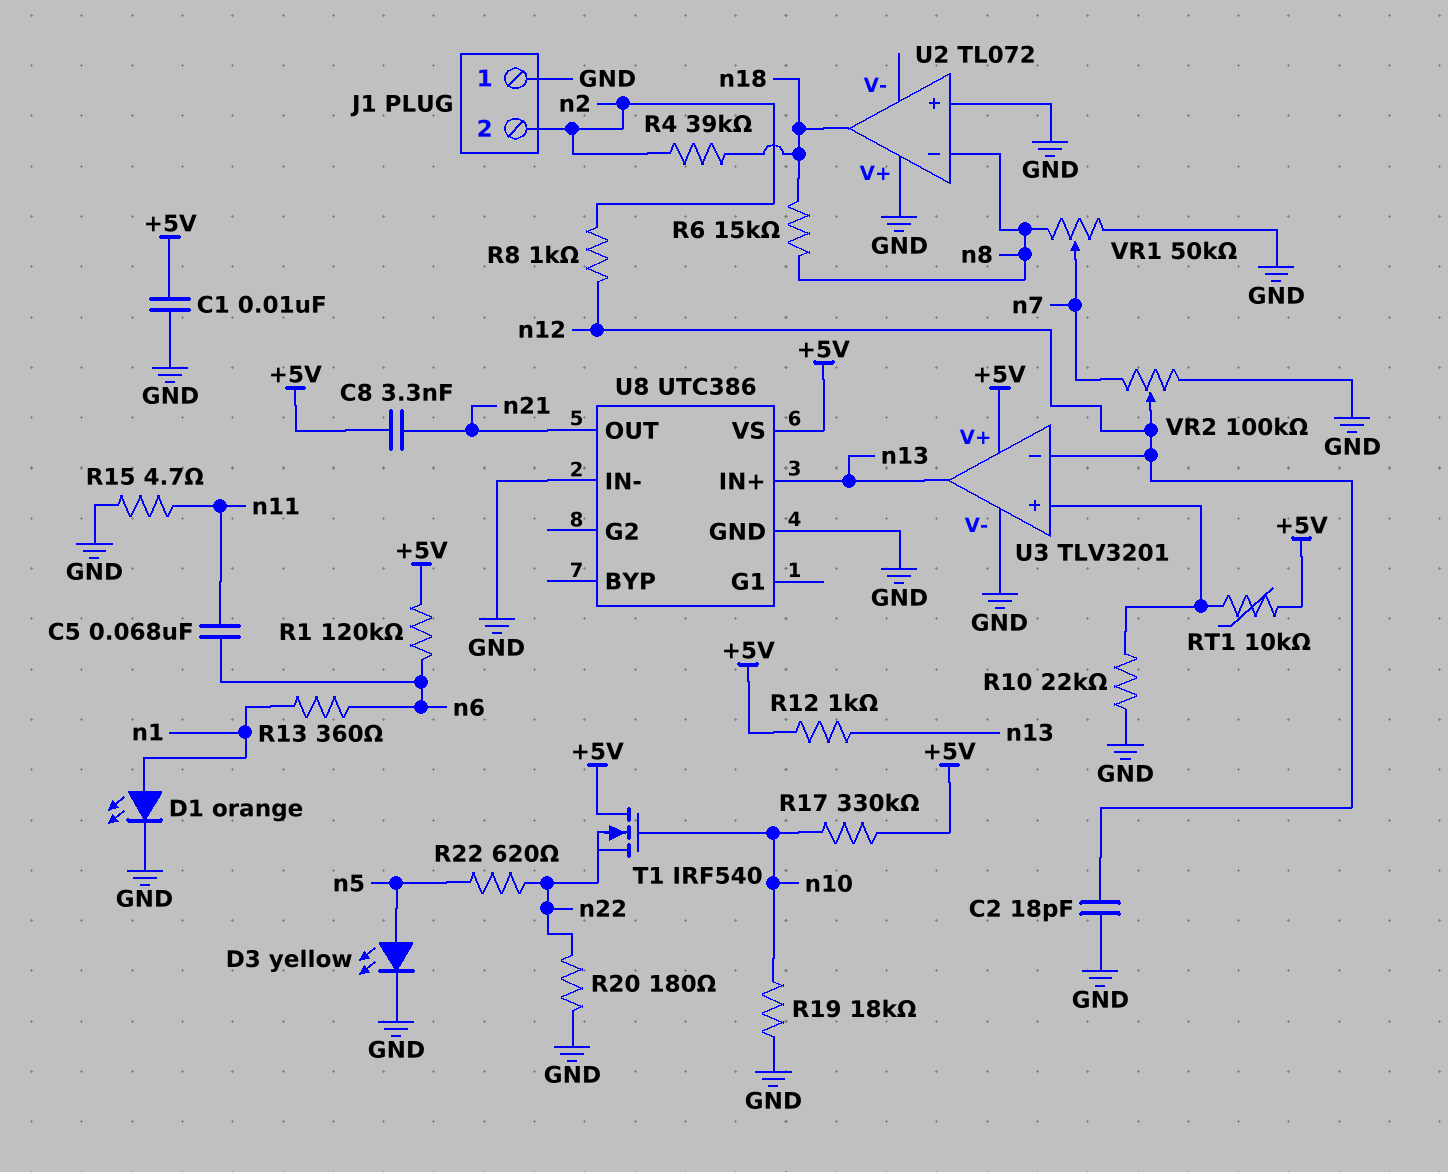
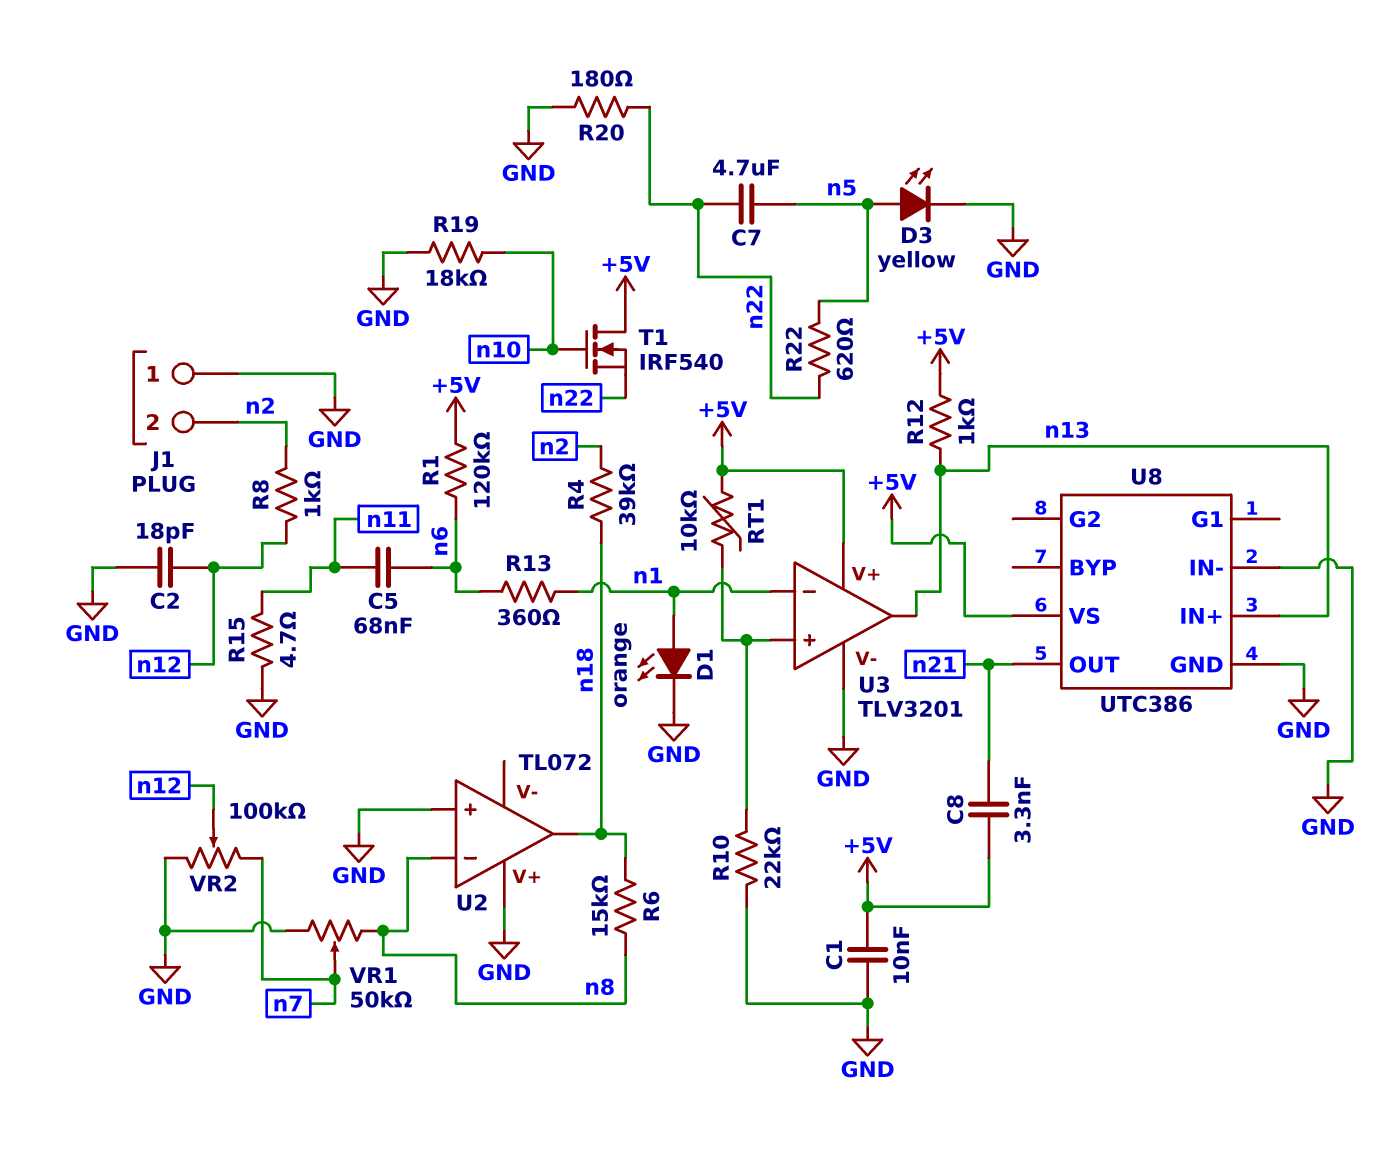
C7: none -> 4.7uF (n5, n22)
R17: 330k (+5V, n10) -> none
U3 pin in-: n12 -> n1

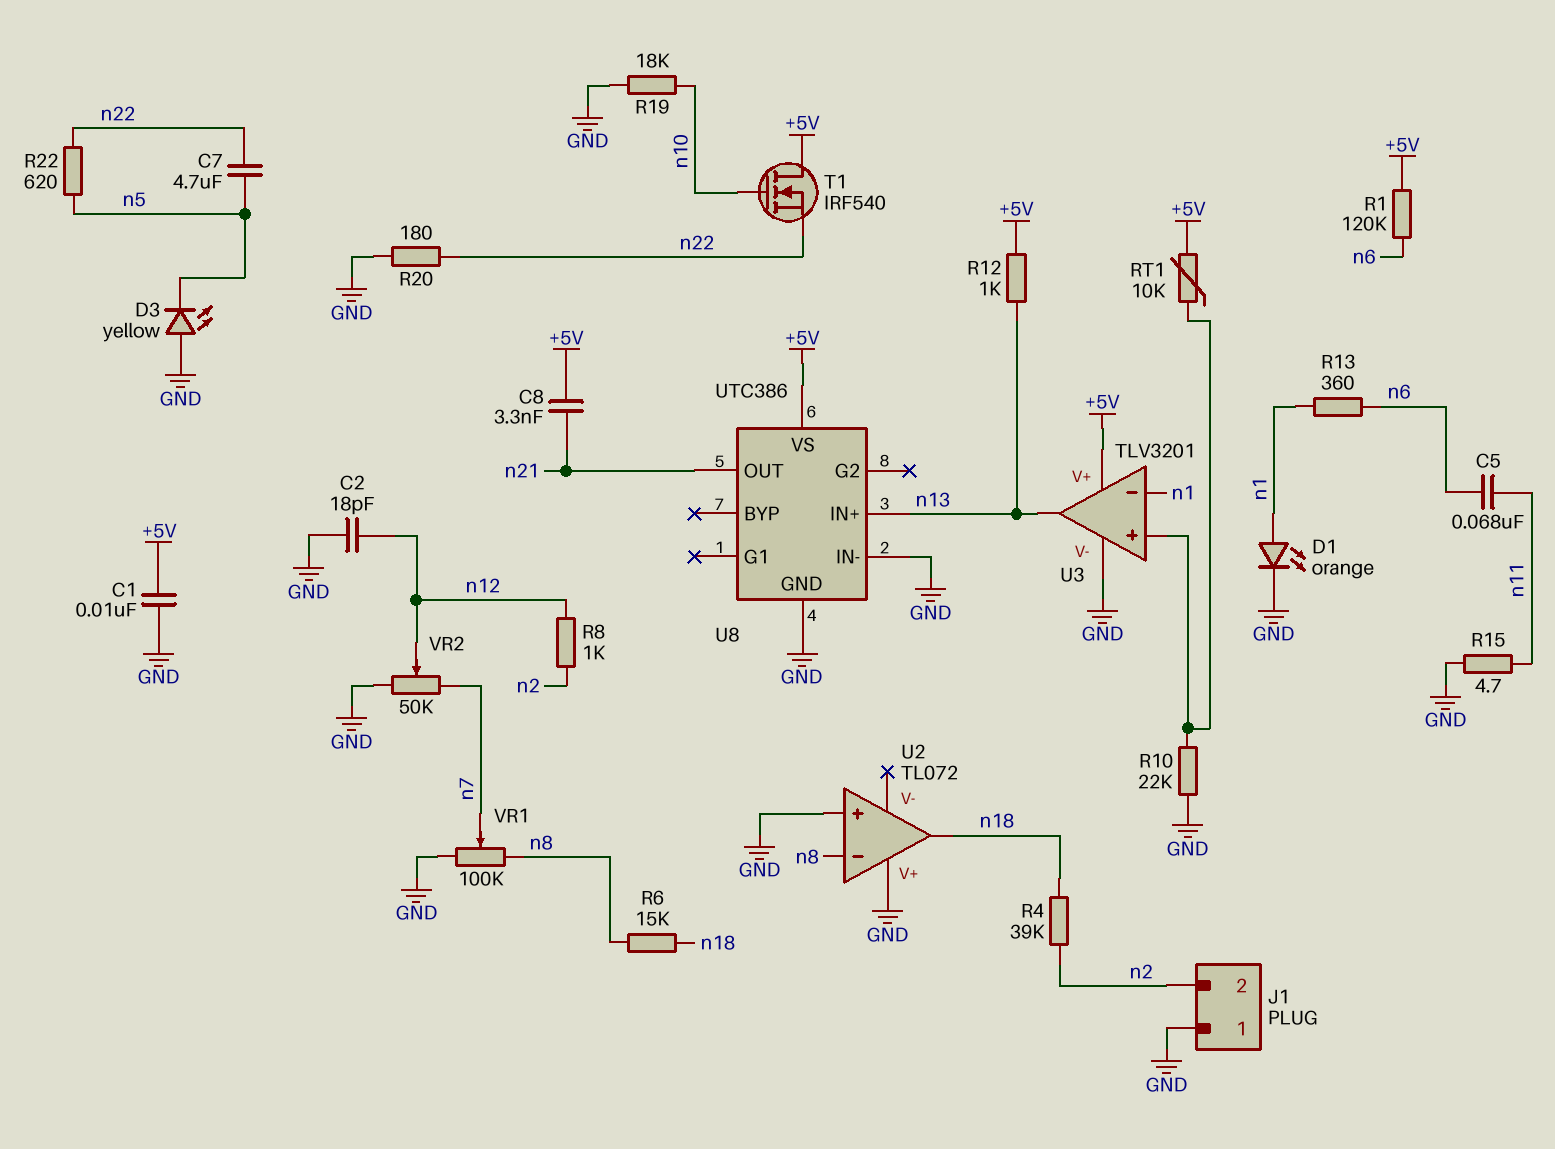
D3: LED yellow (A n5, K GND) -> LED yellow (A GND, K n5)
VR1: 50k (GND, n8, wiper n7) -> 100k (GND, n8, wiper n7)
VR2: 100k (GND, n7, wiper n12) -> 50k (GND, n7, wiper n12)

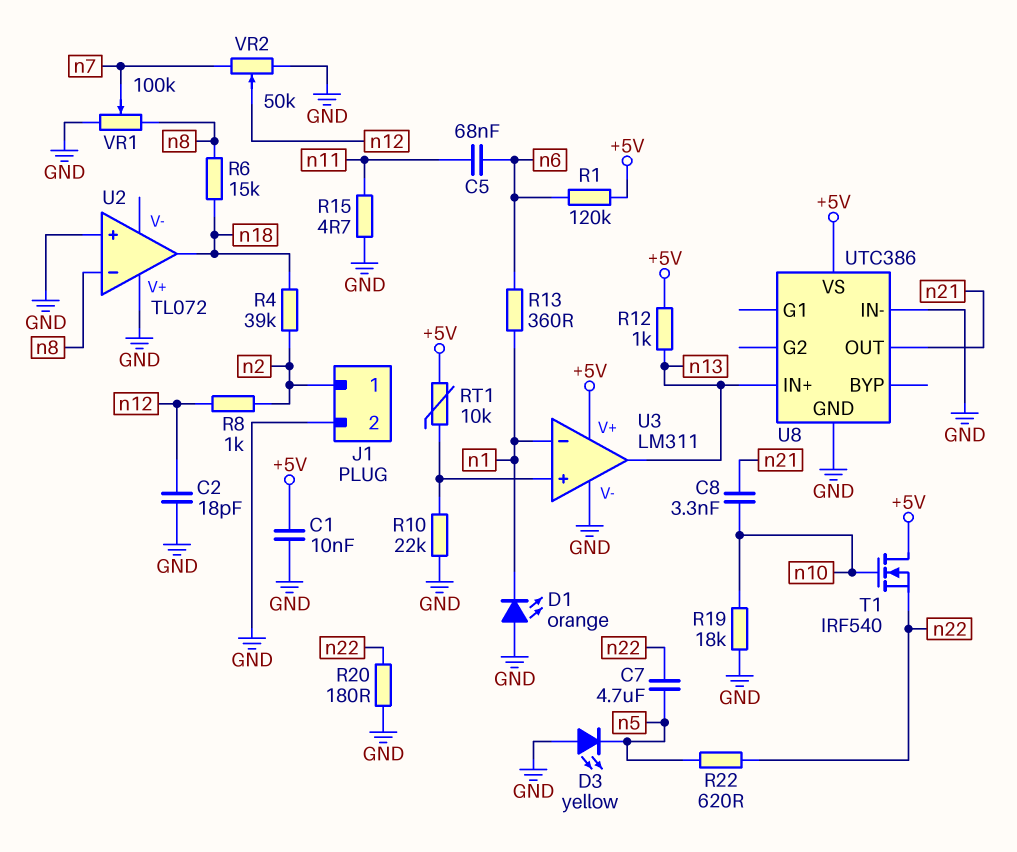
C8: 3.3nF (+5V, n21) -> 3.3nF (n10, n21)
D1: LED orange (A n1, K GND) -> LED orange (A GND, K n1)
J1 pin 1: GND -> n2
J1 pin 2: n2 -> GND
U3: TLV3201 -> LM311

